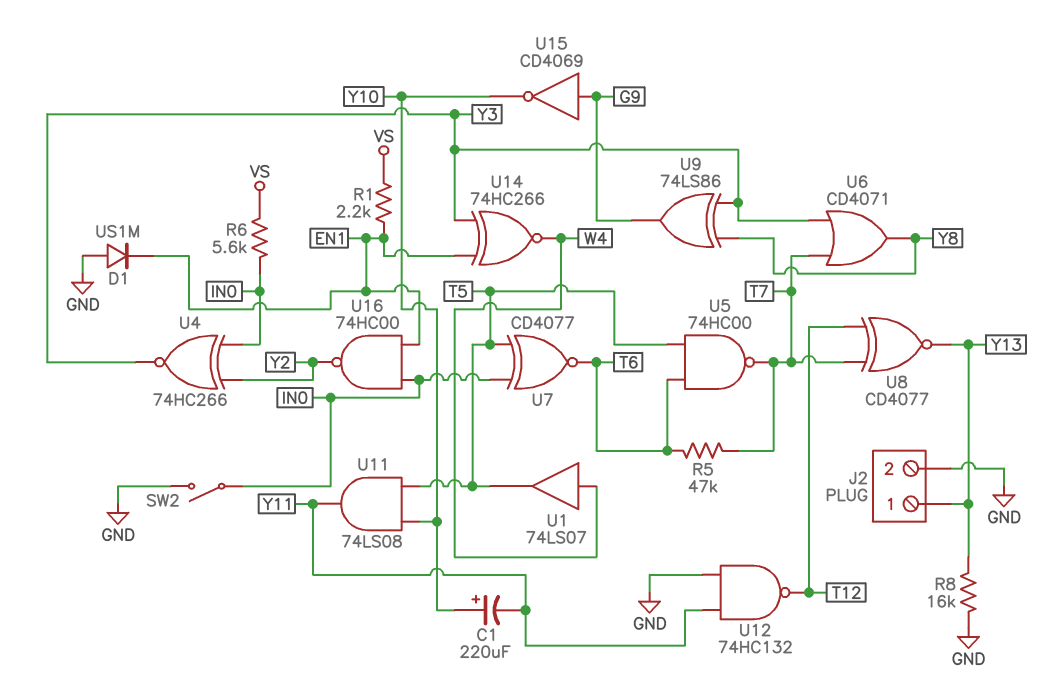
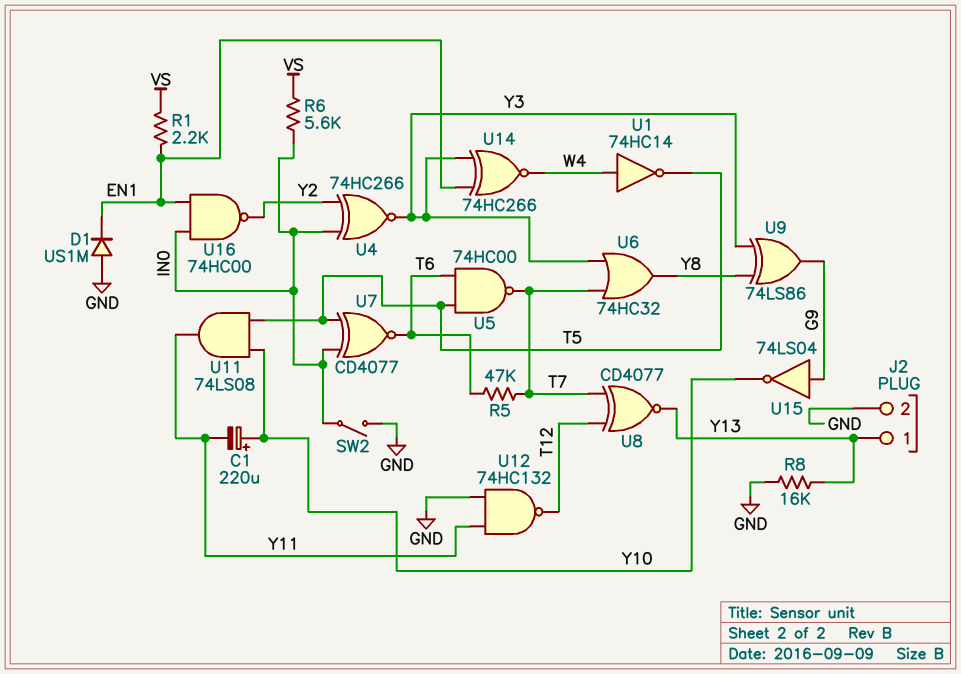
U1: buffer 74LS07 (in W4, out T5) -> NOT 74HC14 (in W4, out T5)
U6: OR CD4071 (in T7, in Y3, out Y8) -> OR 74HC32 (in T7, in Y3, out Y8)
U15: NOT CD4069 (in G9, out Y10) -> NOT 74LS04 (in G9, out Y10)

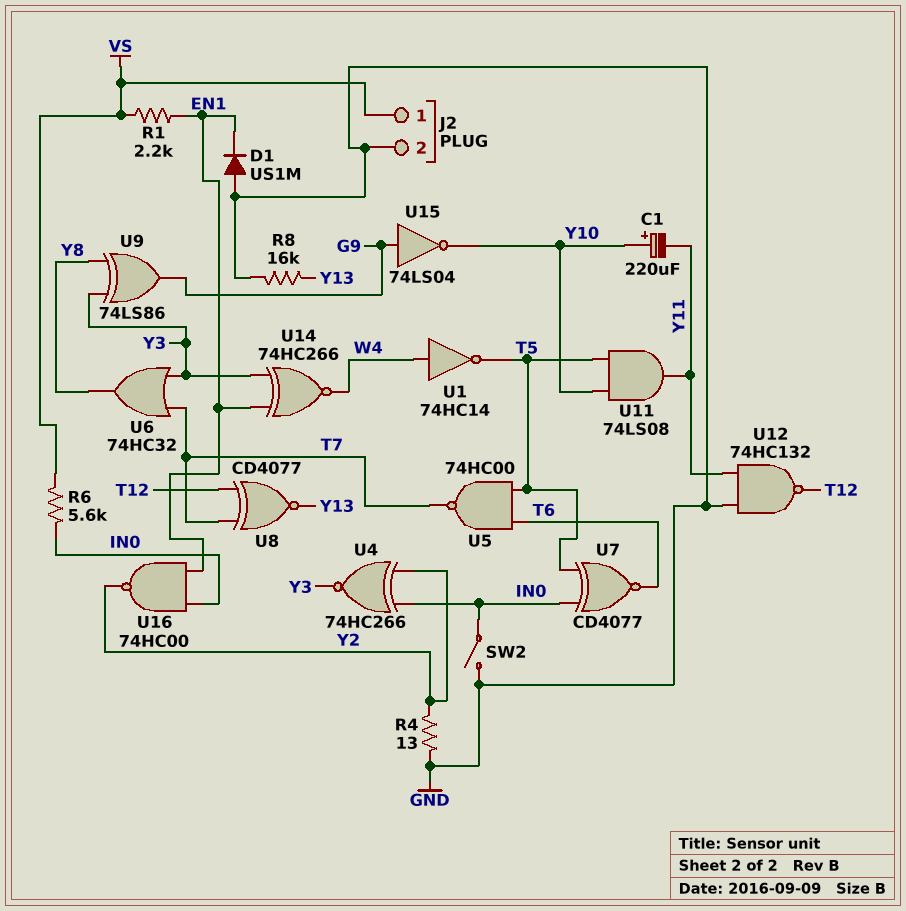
J2 pin 1: Y13 -> VS
R4: none -> 13 (GND, Y2)
R5: 47k (T6, T7) -> none

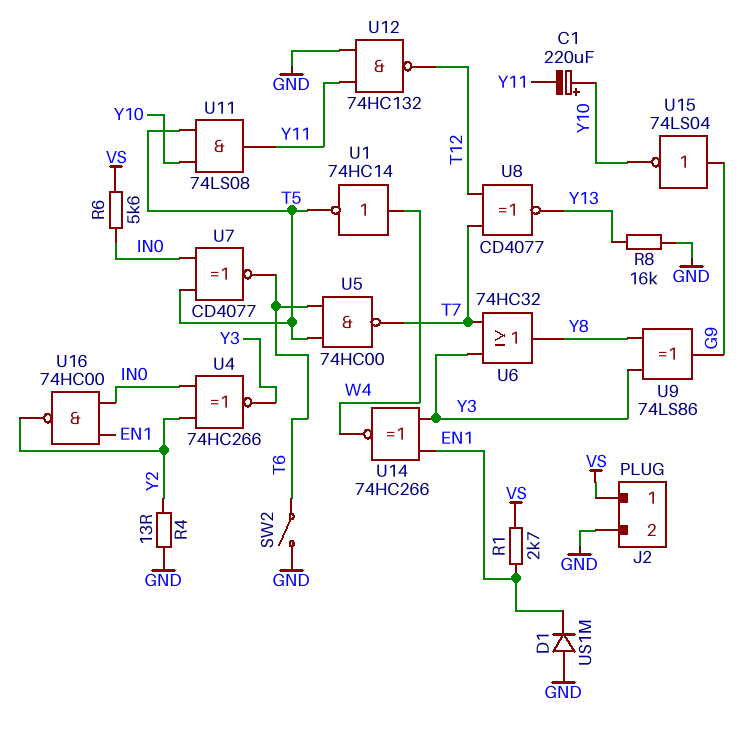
R1: 2.2k (EN1, VS) -> 2.7k (EN1, VS)
SW2: switch (GND, IN0) -> switch (GND, T6)

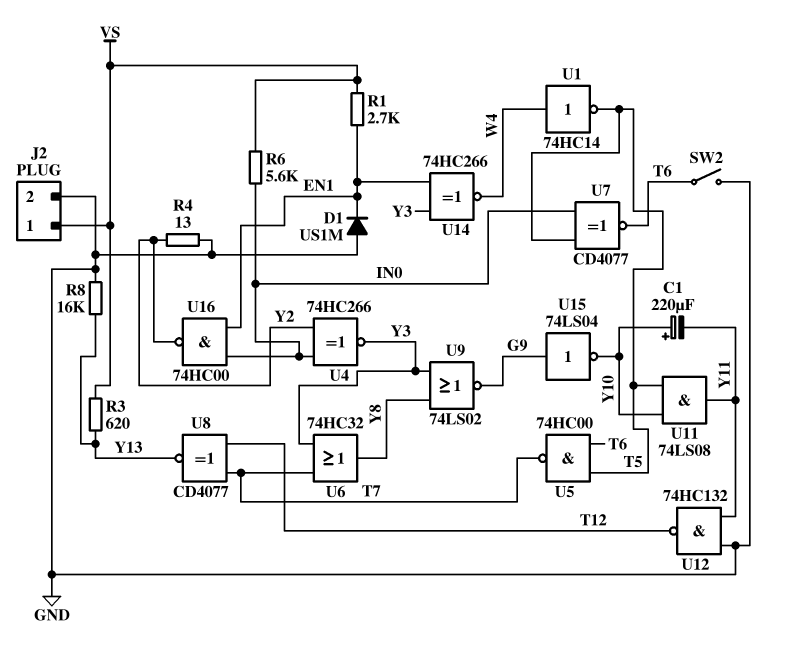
R3: none -> 620 (VS, Y13)
U9: XOR 74LS86 (in Y3, in Y8, out G9) -> NOR 74LS02 (in Y3, in Y8, out G9)

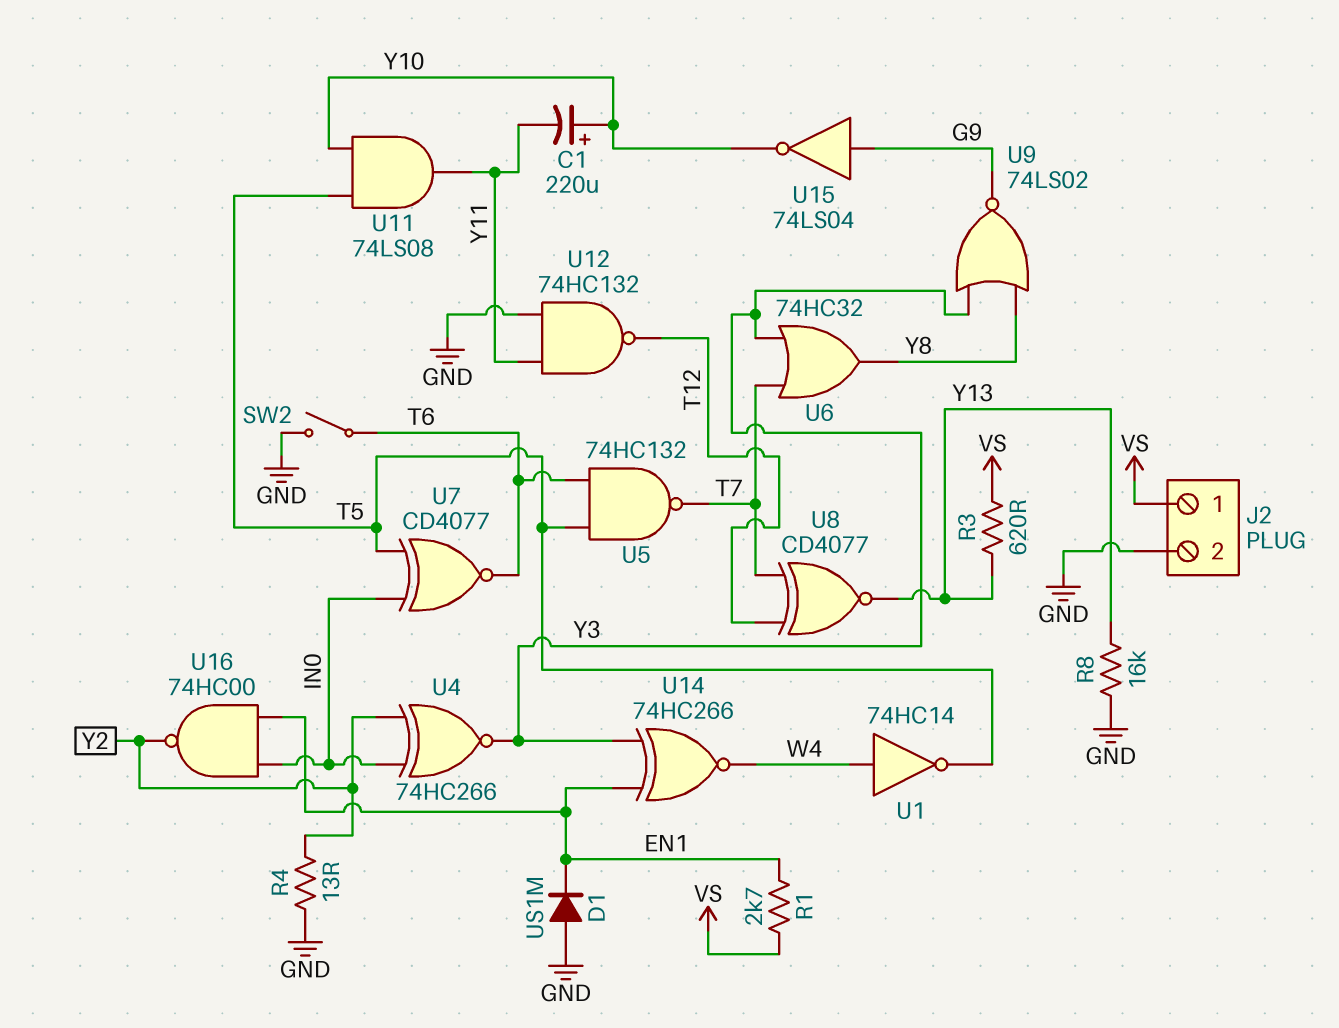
R6: 5.6k (IN0, VS) -> none
U5: NAND 74HC00 (in T5, in T6, out T7) -> NAND 74HC132 (in T5, in T6, out T7)

